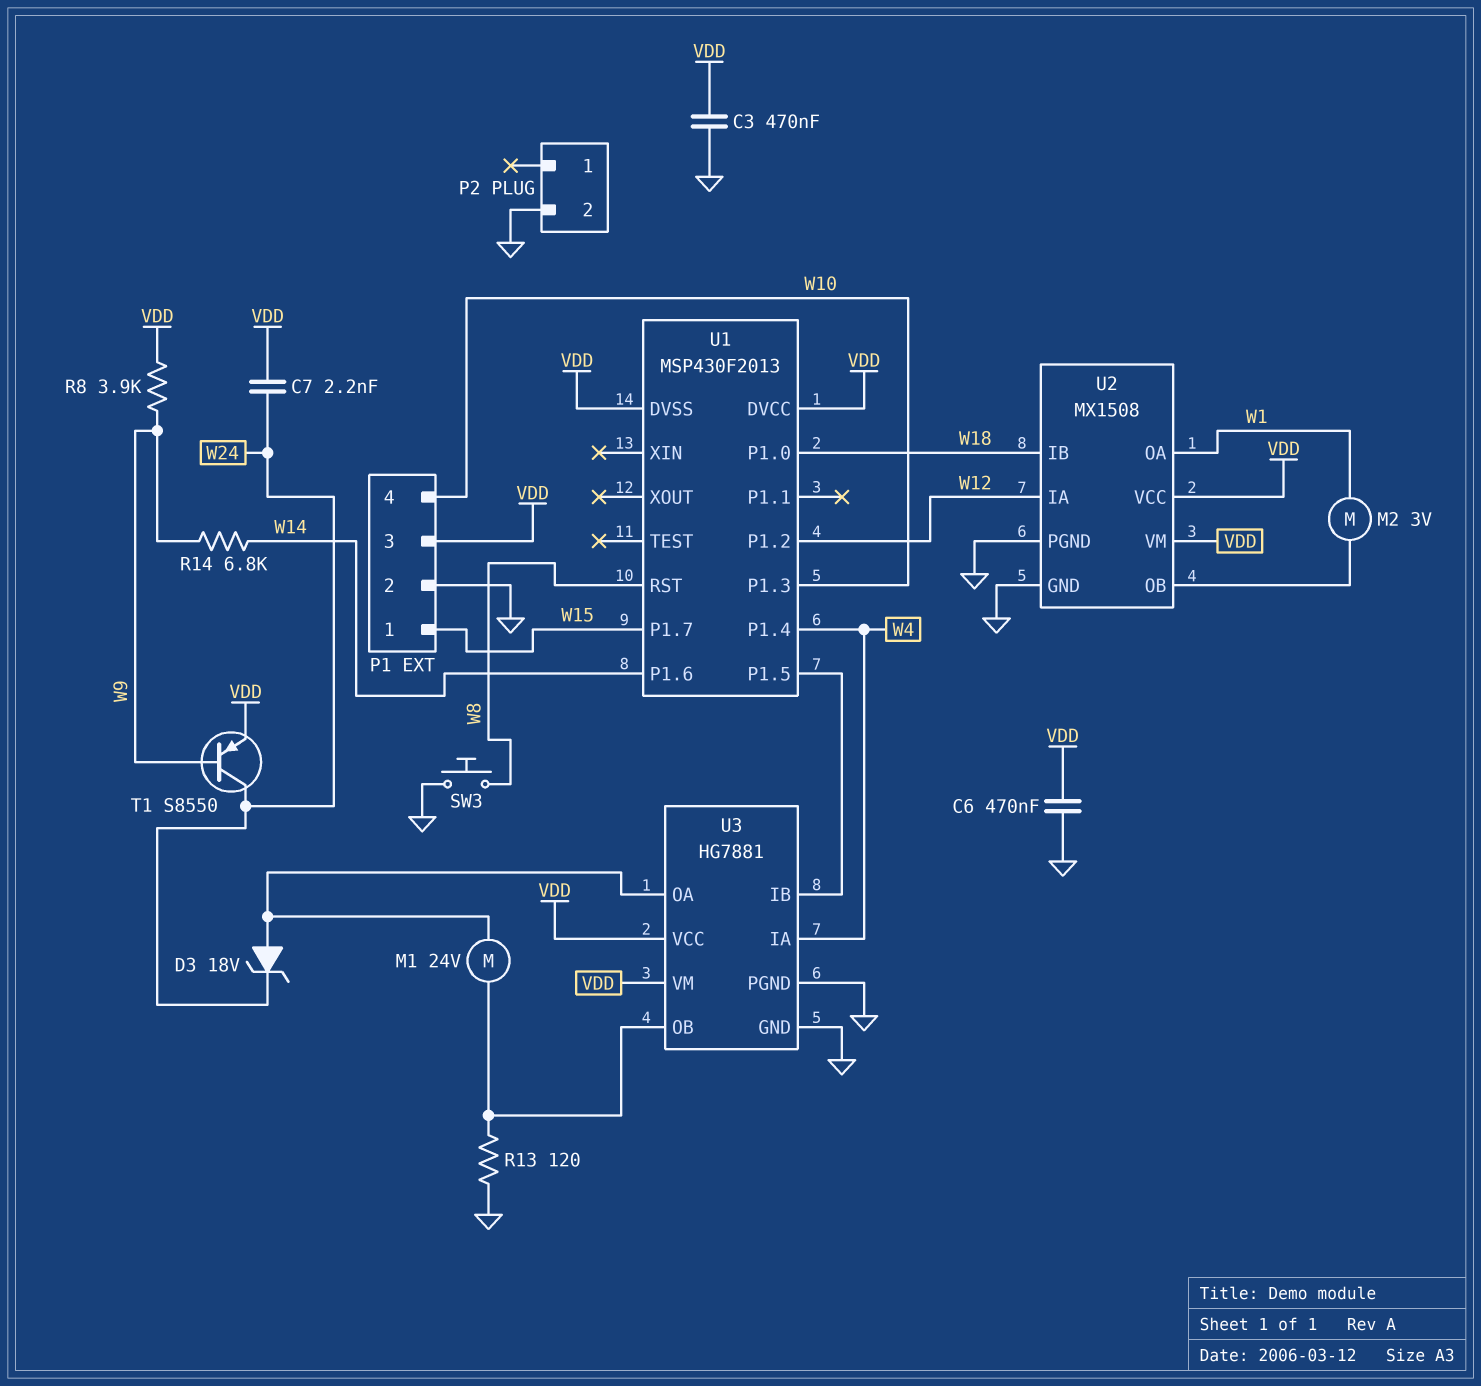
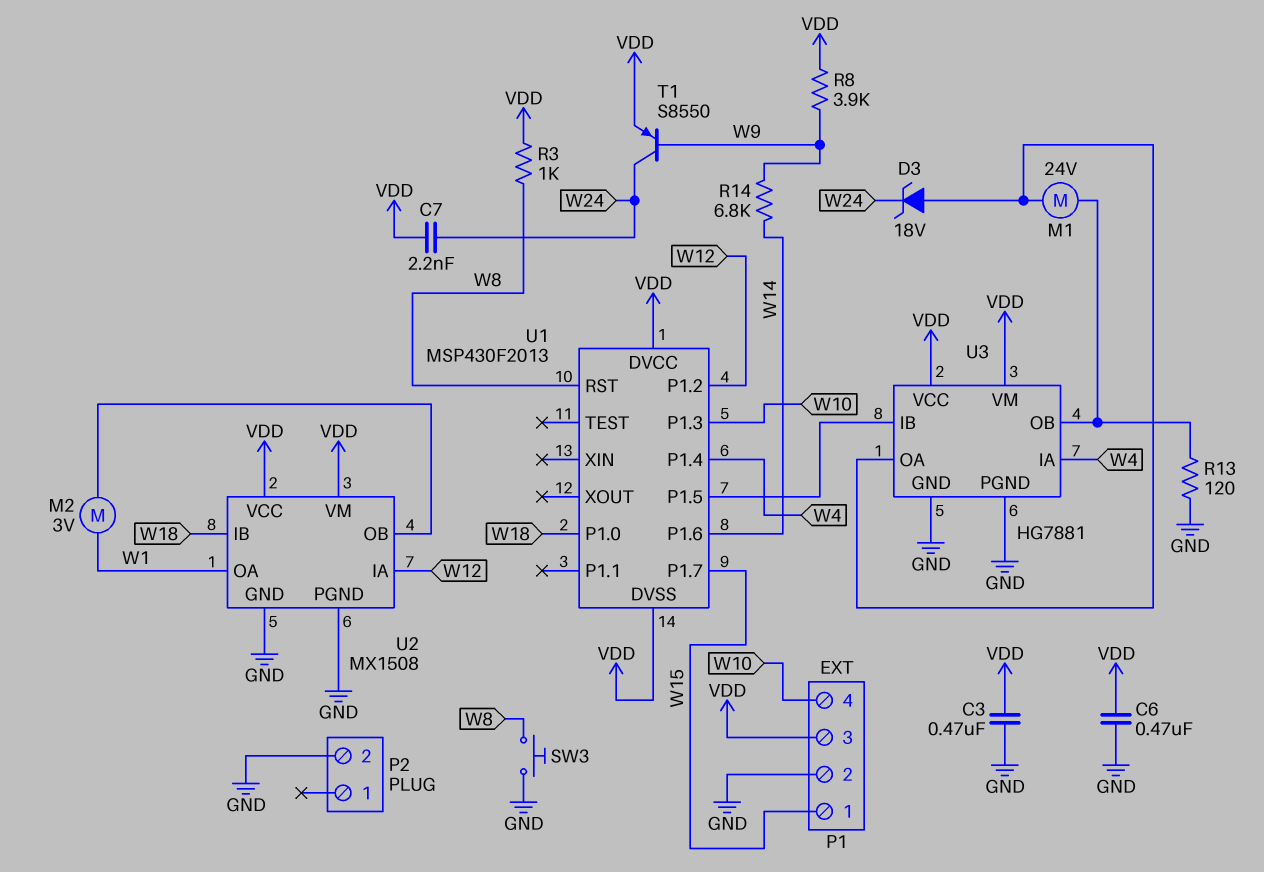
R3: none -> 1k (VDD, W8)

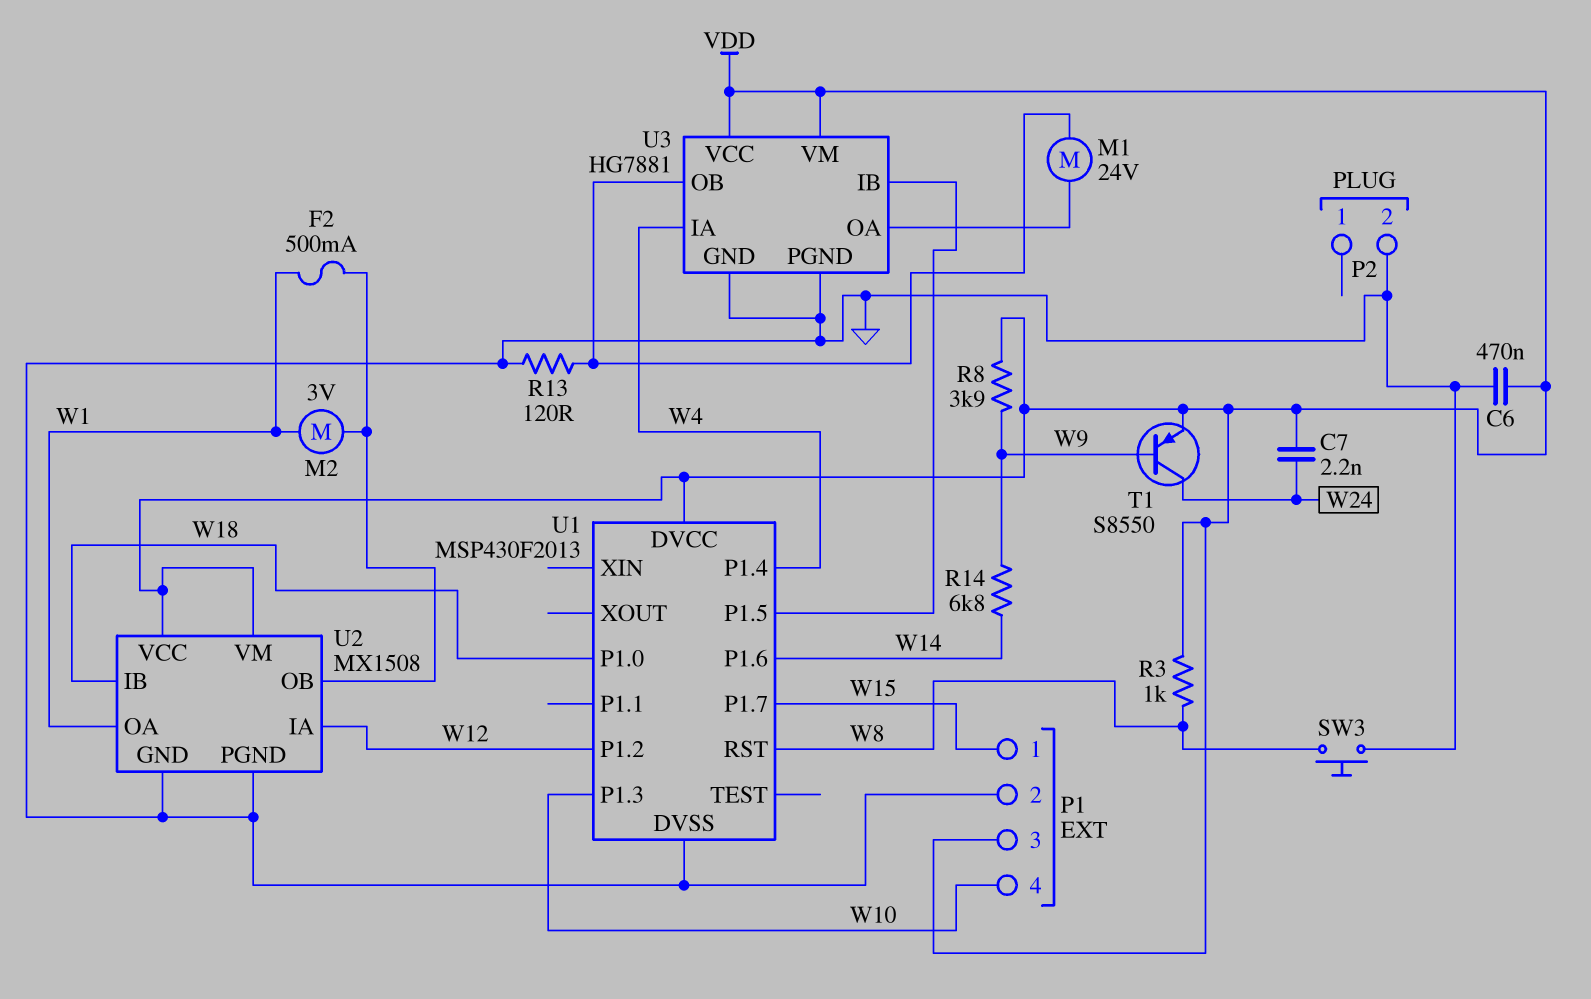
C3: 470nF (GND, VDD) -> none
D3: zener 18V (A U3/OA, K W24) -> none
F2: none -> 500mA (U2/OB, W1)
U1 pin DVSS: VDD -> GND

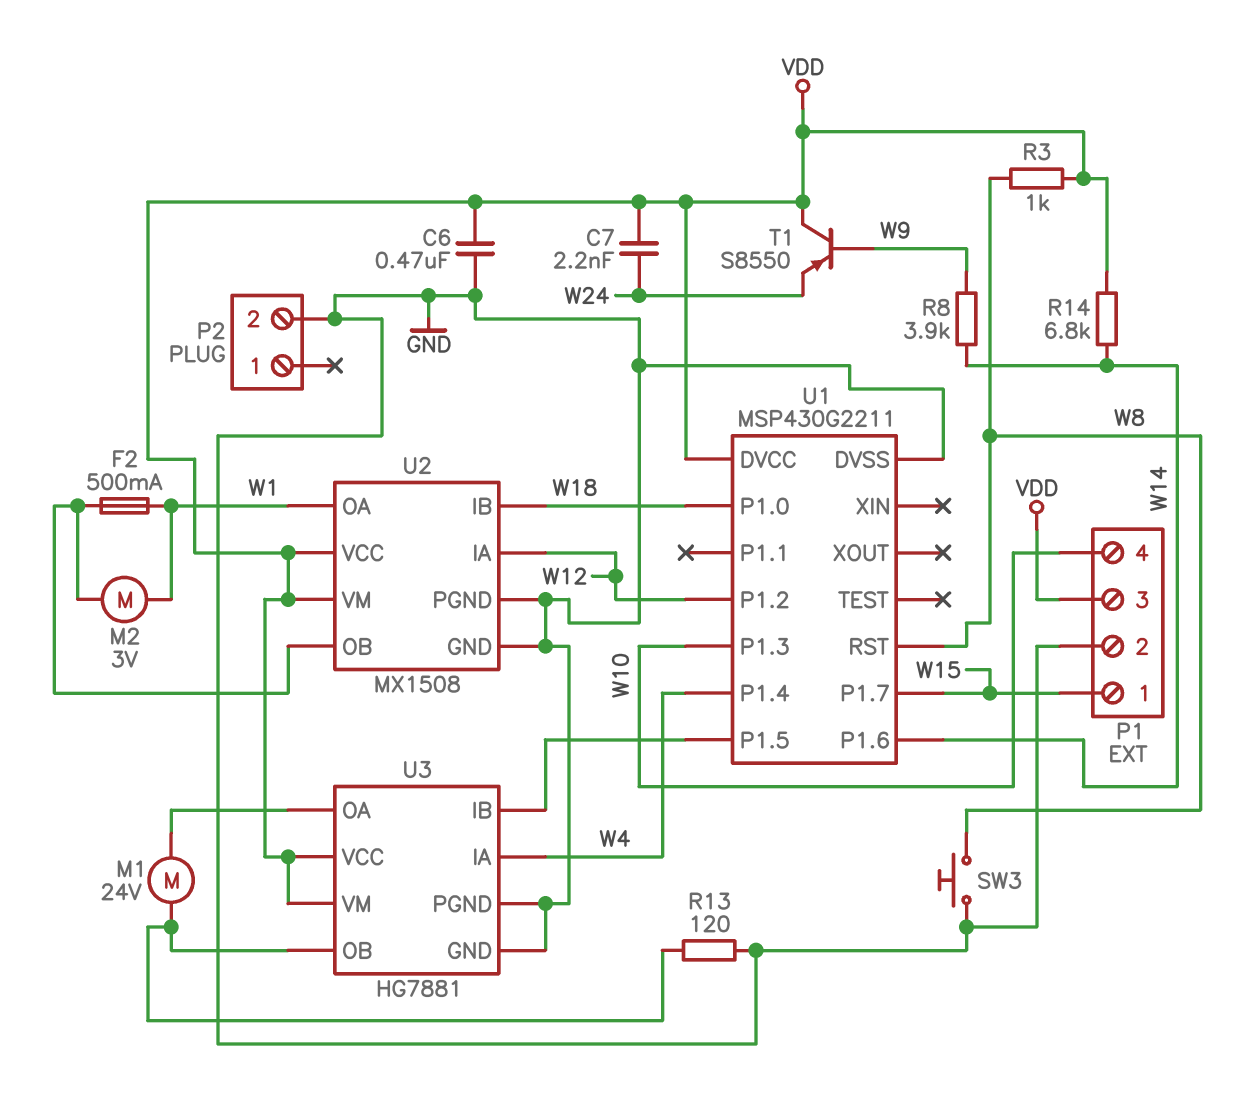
R8: 3.9k (VDD, W9) -> 3.9k (W9, W14)
R14: 6.8k (W9, W14) -> 6.8k (VDD, W14)
T1: PNP S8550 (B W9, C W24, E VDD) -> PNP S8550 (B W9, C VDD, E W24)
U1: MSP430F2013 -> MSP430G2211

